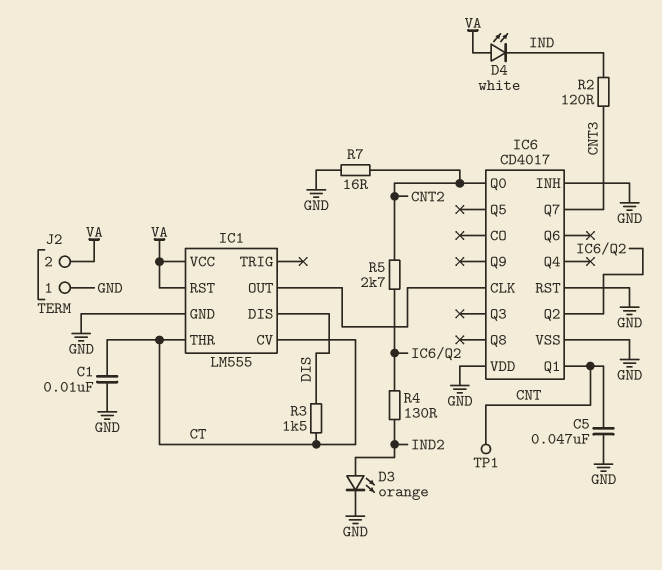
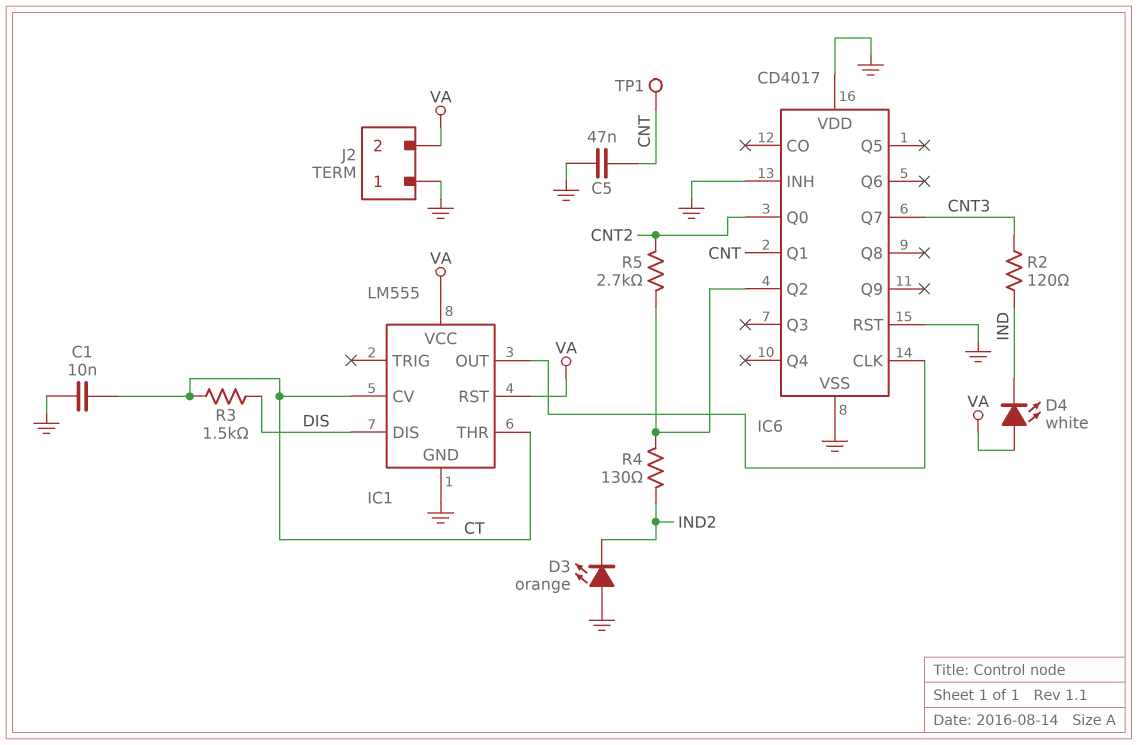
D3: LED orange (A IND2, K GND) -> LED orange (A GND, K IND2)
R7: 16 (CNT2, GND) -> none

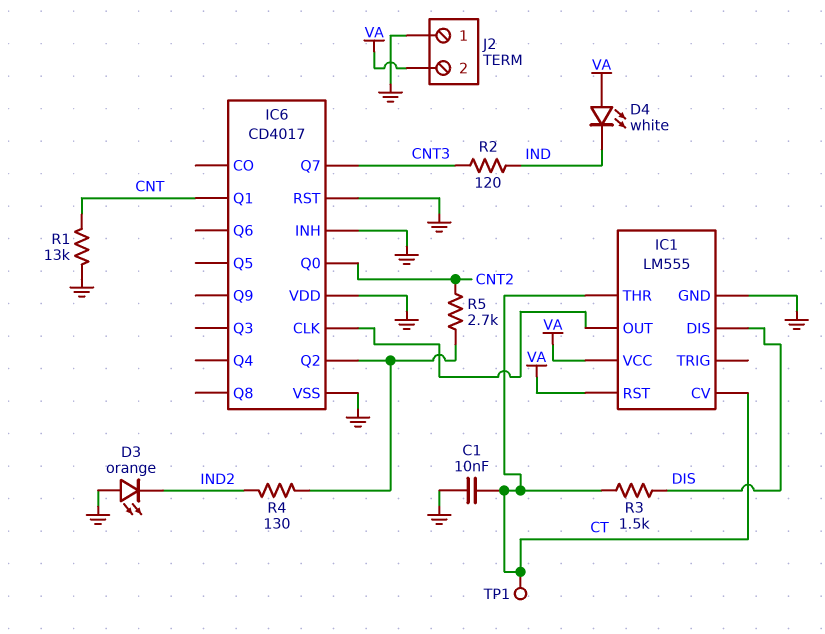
C5: 47nF (CNT, GND) -> none
R1: none -> 13k (CNT, GND)
TP1: test point (CNT) -> test point (CT)

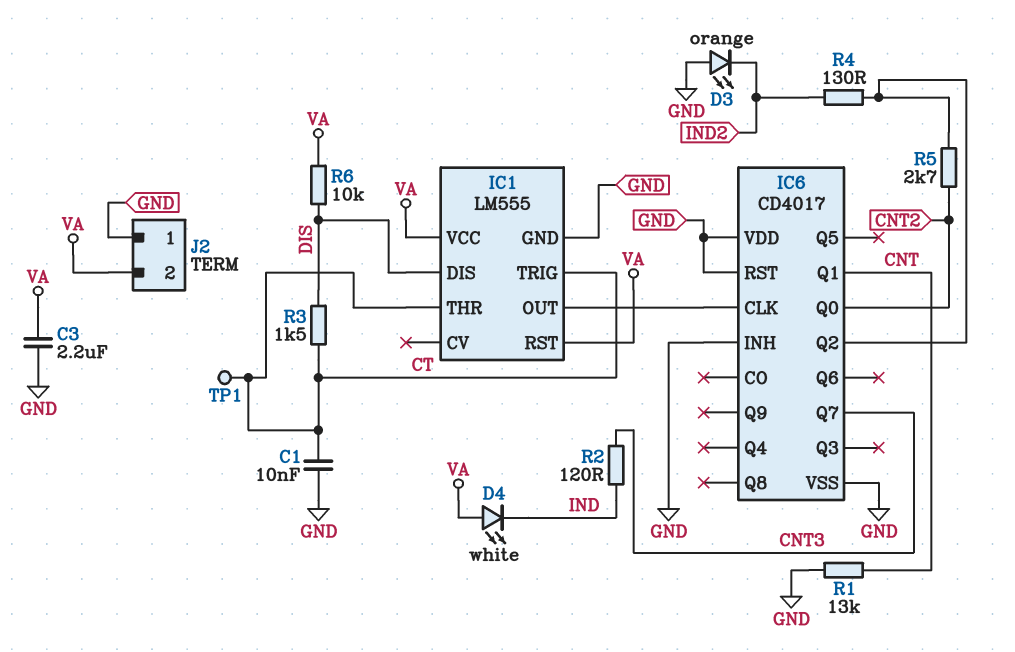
C3: none -> 2.2uF (GND, VA)
IC1 pin CV: CT -> none
IC1 pin TRIG: none -> CT
R6: none -> 10k (DIS, VA)

